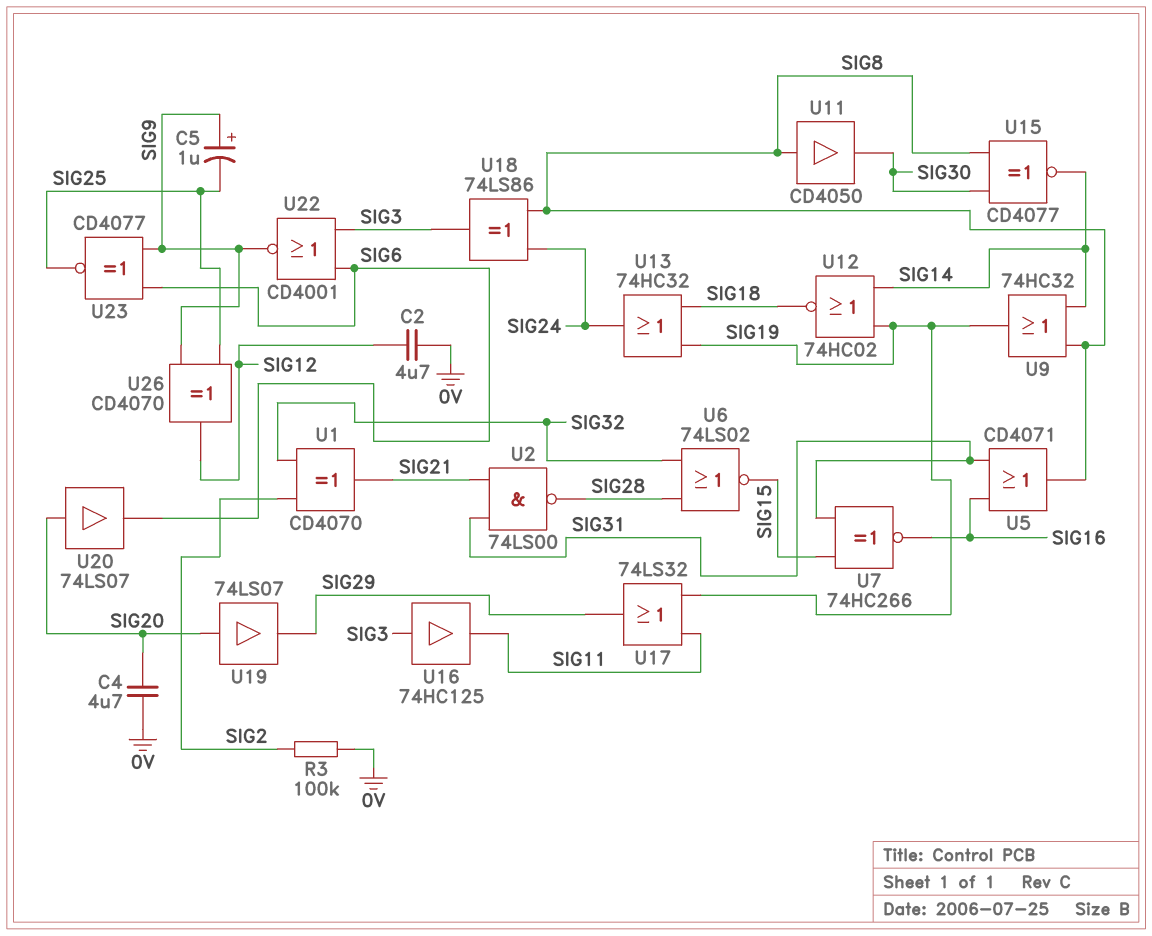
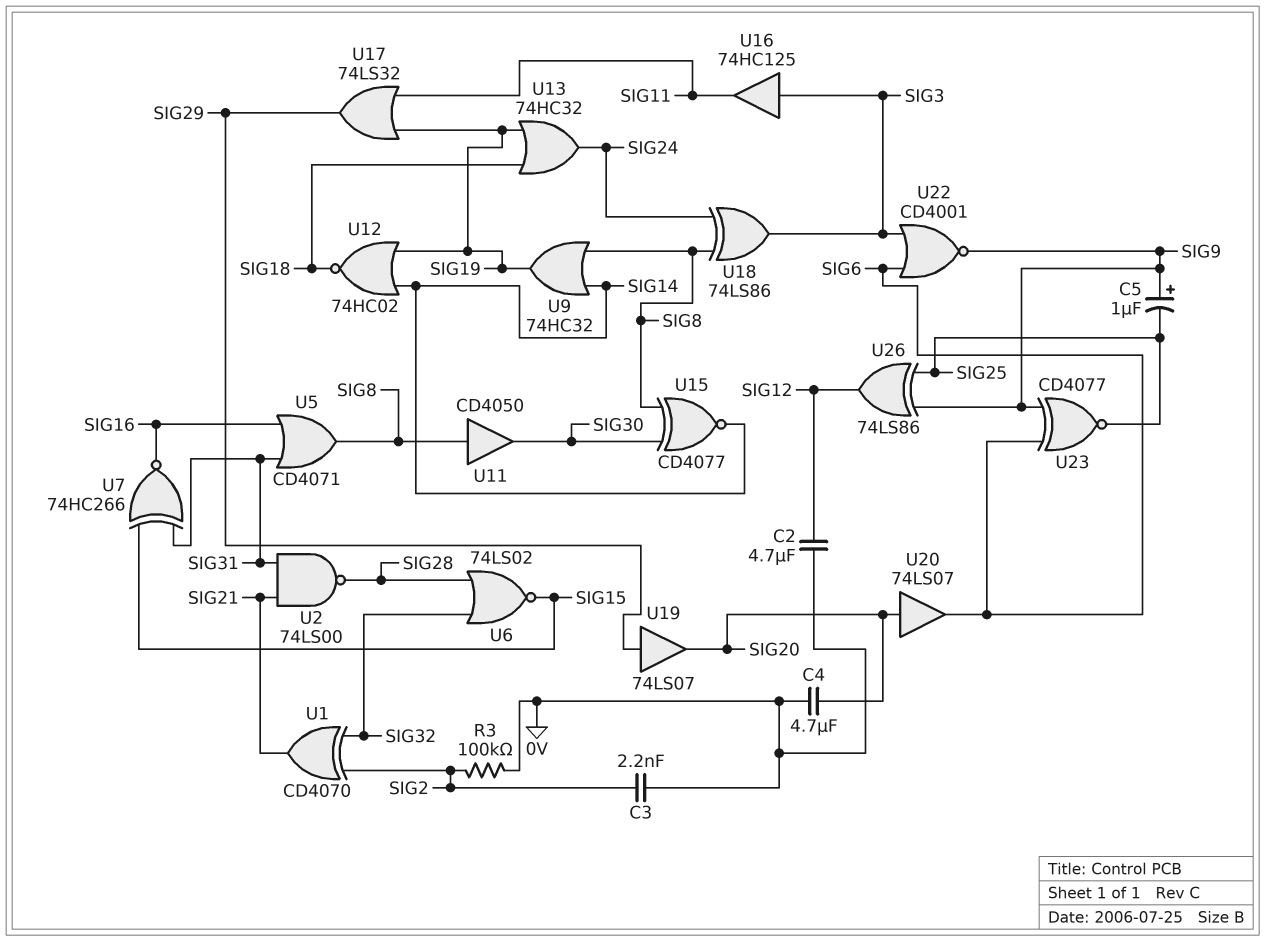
C3: none -> 2.2nF (0V, SIG2)
U19: buffer 74LS07 (in SIG20, out SIG29) -> buffer 74LS07 (in SIG29, out SIG20)
U26: XOR CD4070 (in SIG9, in SIG25, out SIG12) -> XOR 74LS86 (in SIG9, in SIG25, out SIG12)

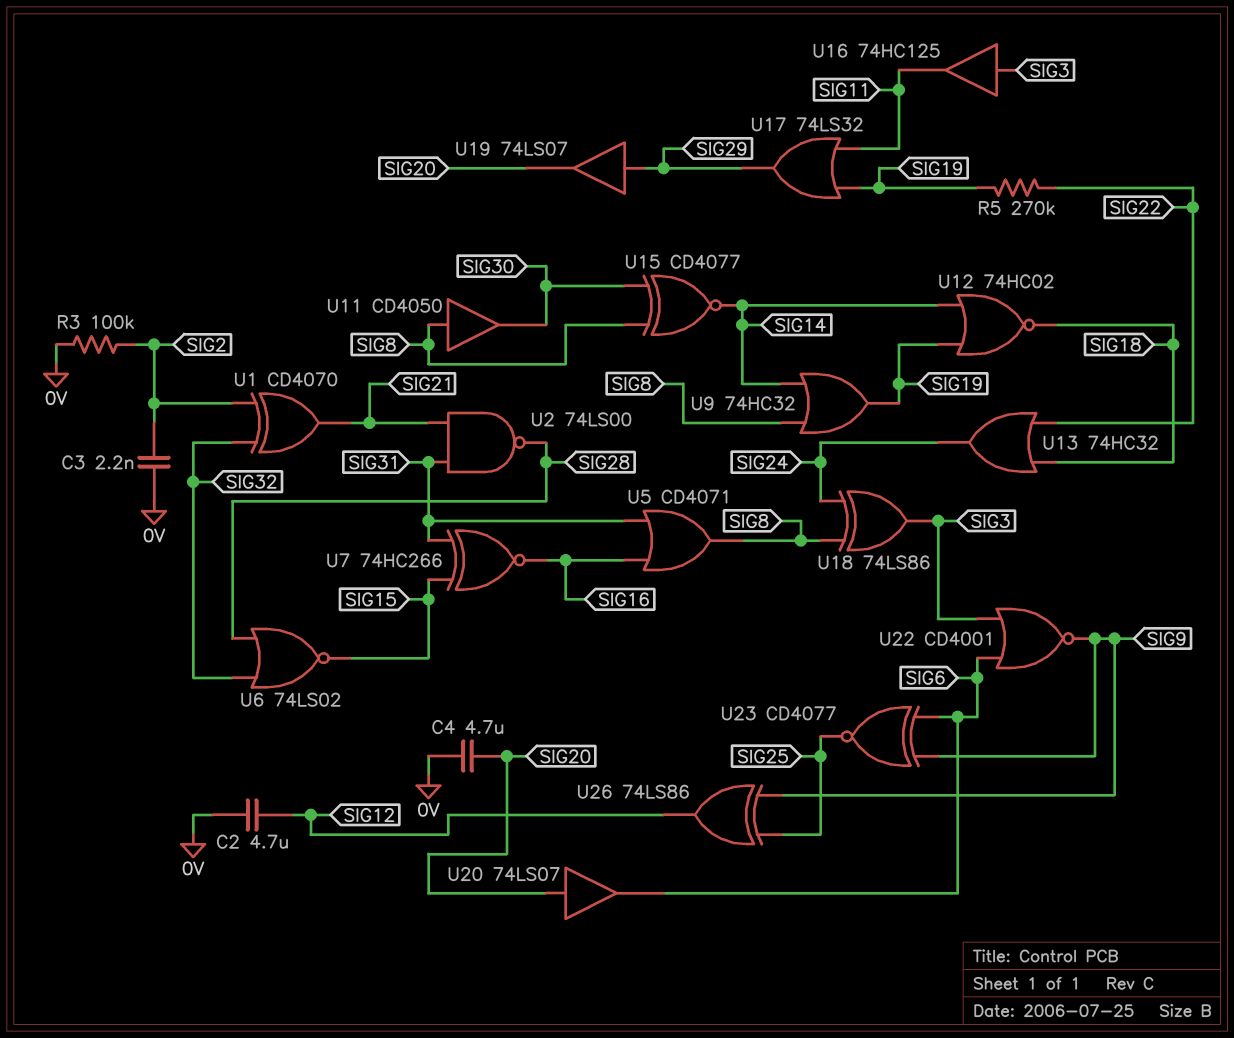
C5: 1uF (plus SIG9, minus SIG25) -> none
R5: none -> 270k (SIG19, SIG22)
U13: OR 74HC32 (in SIG18, in SIG19, out SIG24) -> OR 74HC32 (in SIG18, in SIG22, out SIG24)

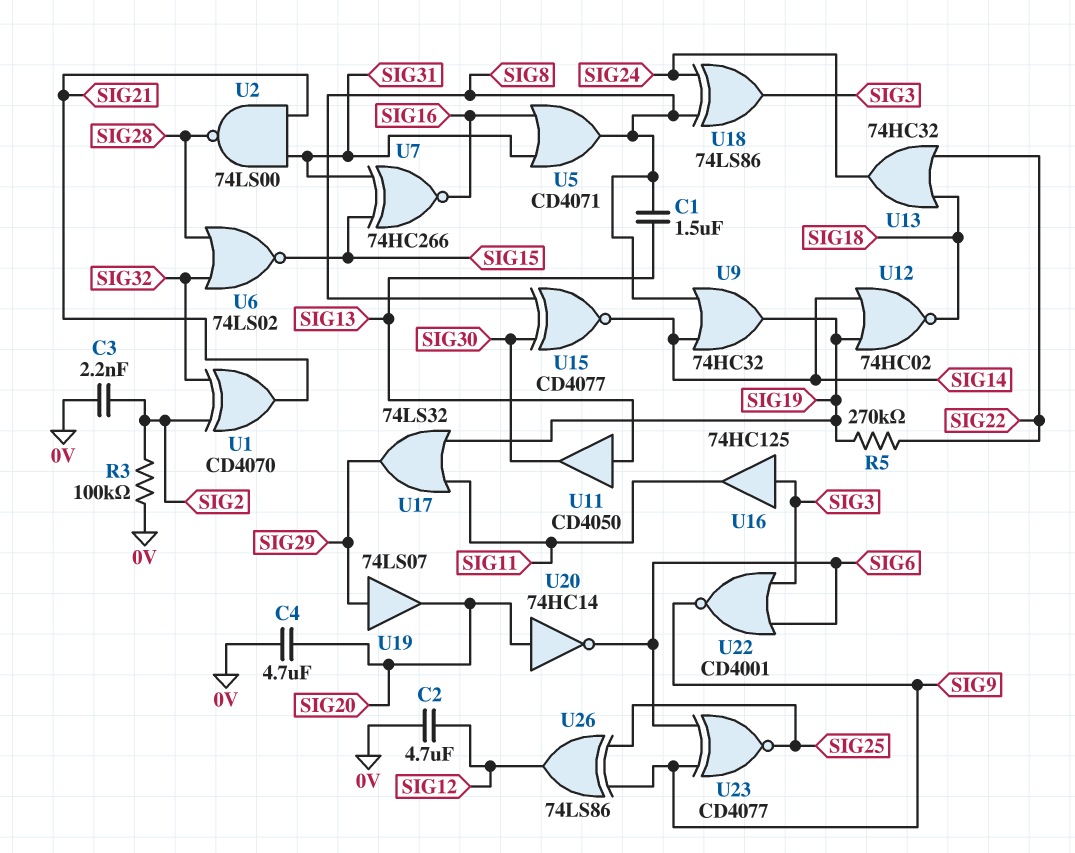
C1: none -> 1.5uF (SIG8, SIG13)
U11: buffer CD4050 (in SIG8, out SIG30) -> buffer CD4050 (in SIG13, out SIG30)
U20: buffer 74LS07 (in SIG20, out SIG6) -> NOT 74HC14 (in SIG20, out SIG6)

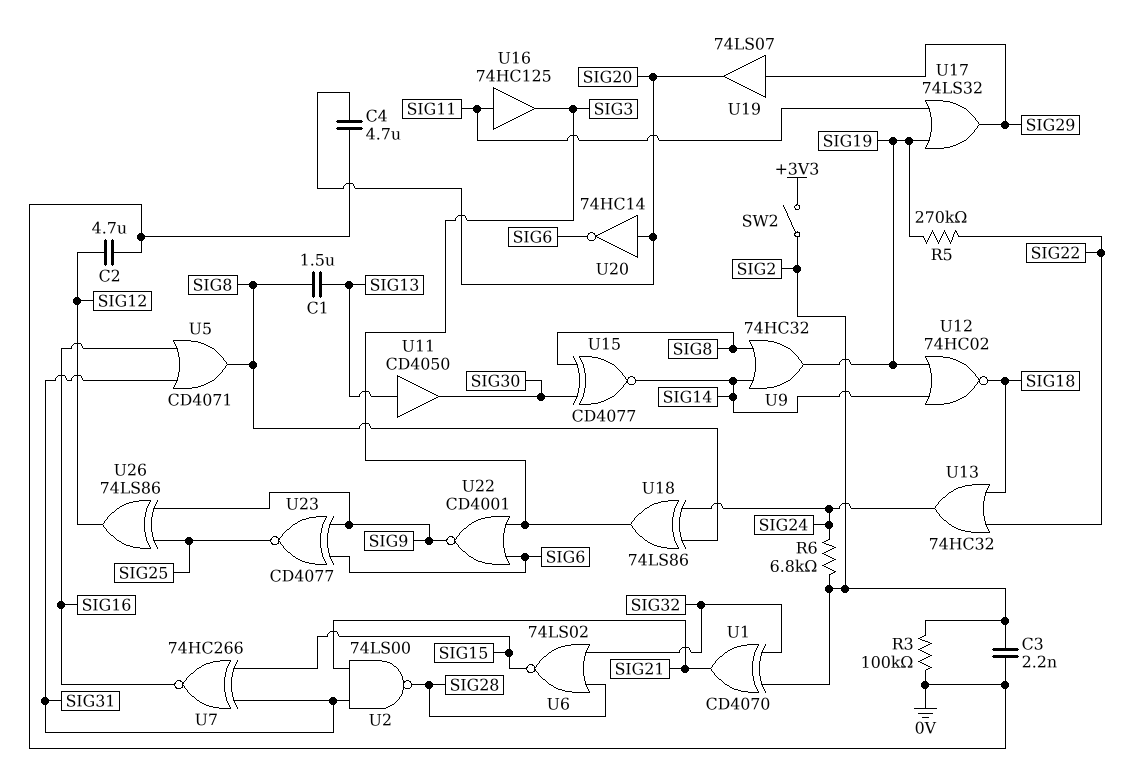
R6: none -> 6.8k (SIG2, SIG24)
SW2: none -> switch (+3V3, SIG2)
U16: buffer 74HC125 (in SIG3, out SIG11) -> buffer 74HC125 (in SIG11, out SIG3)

